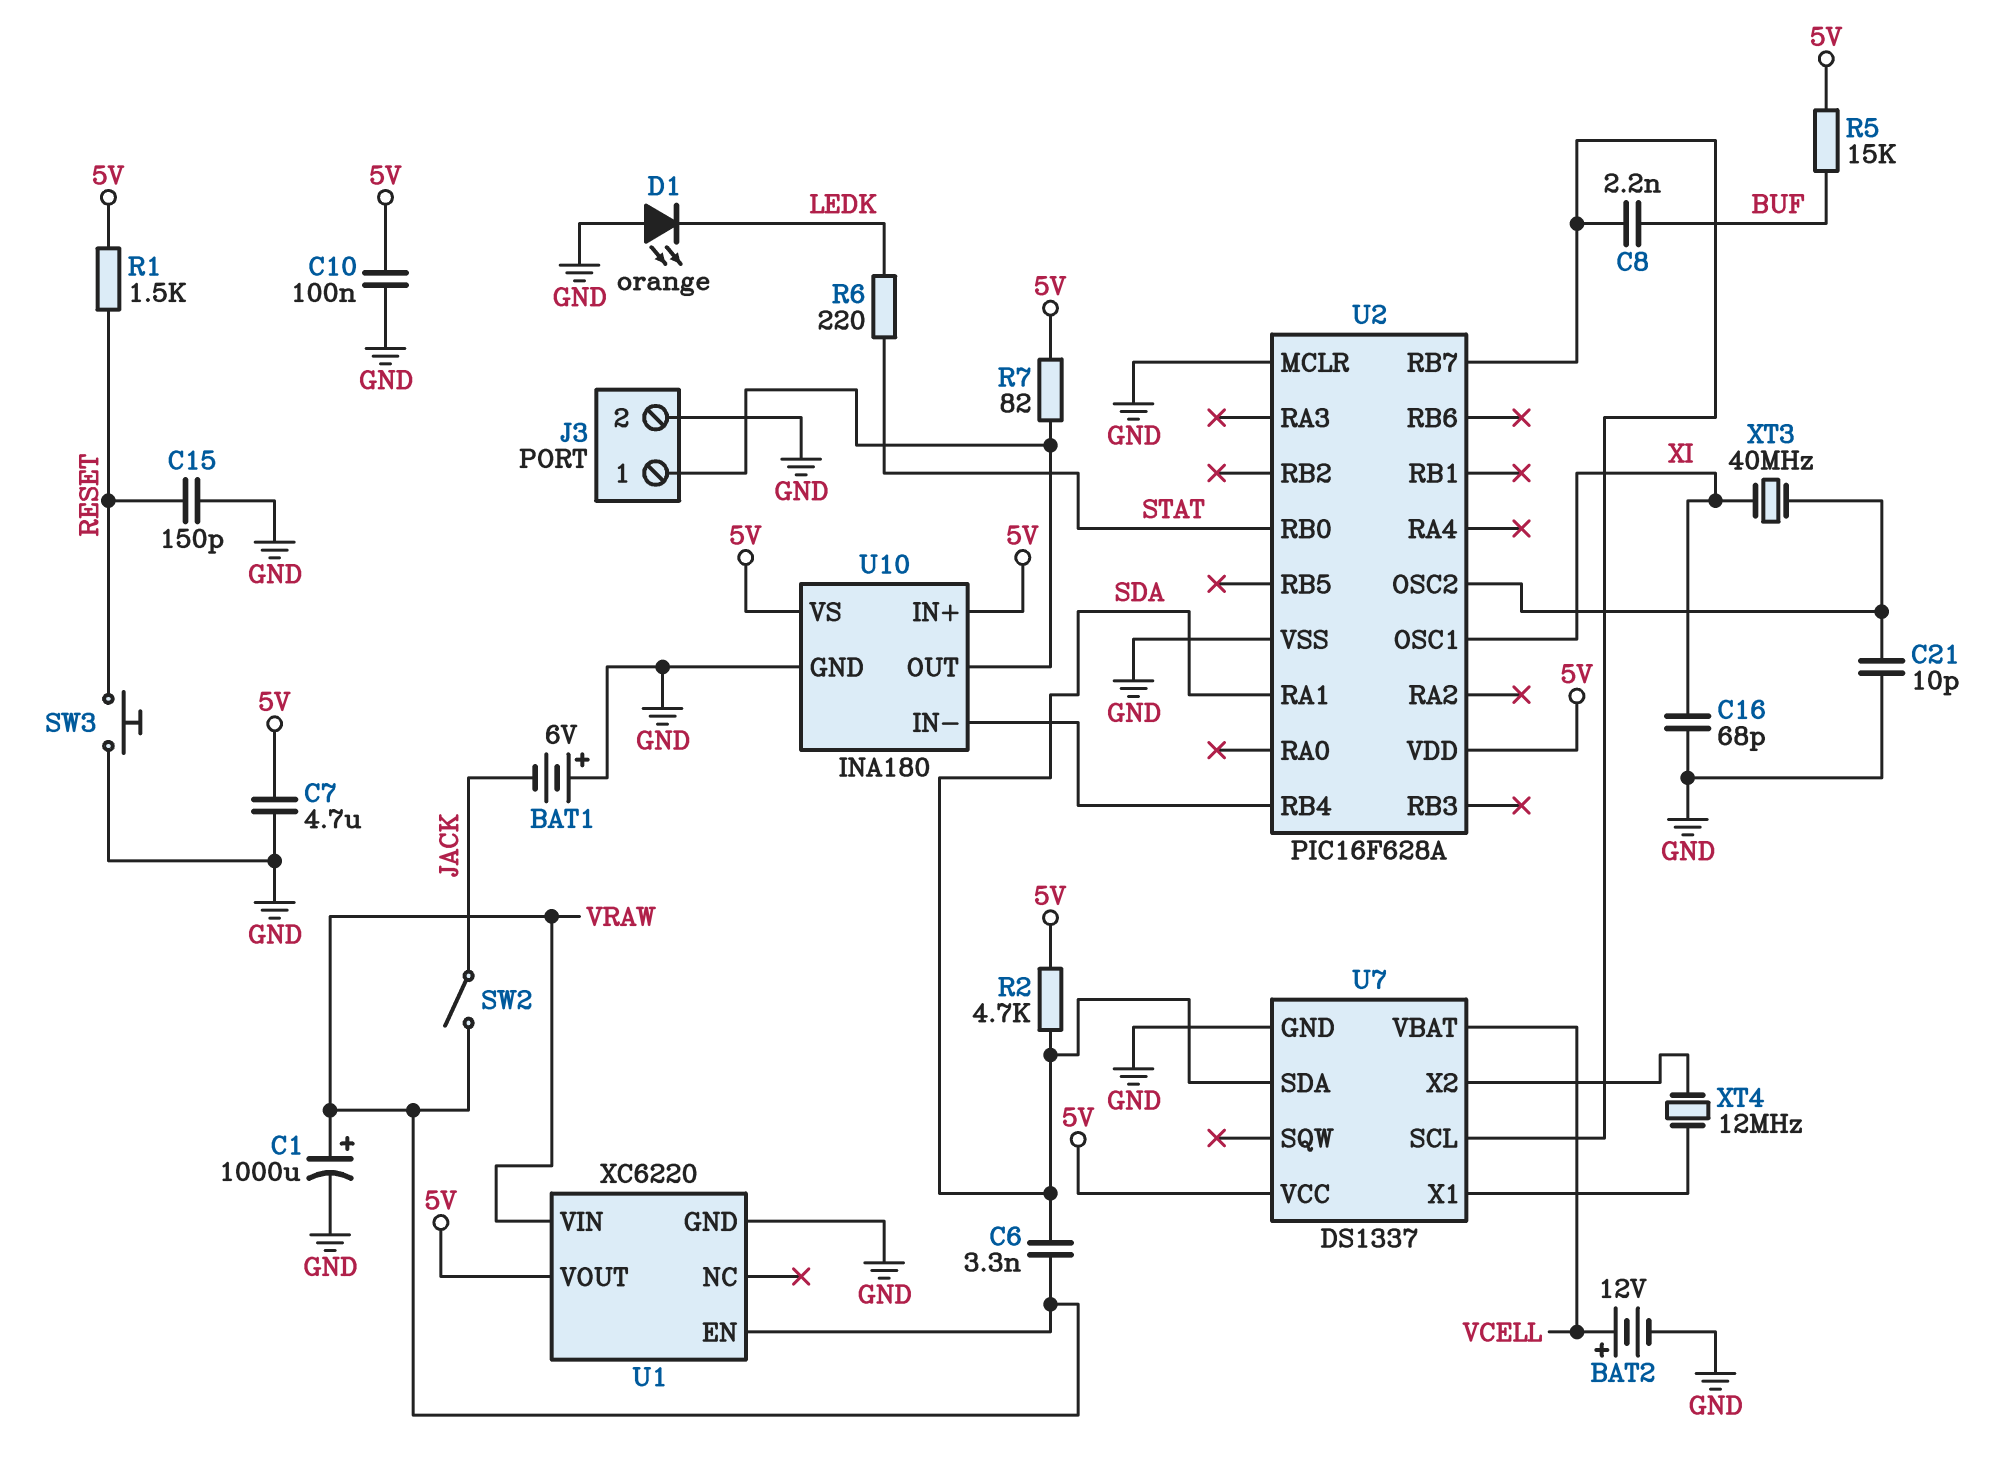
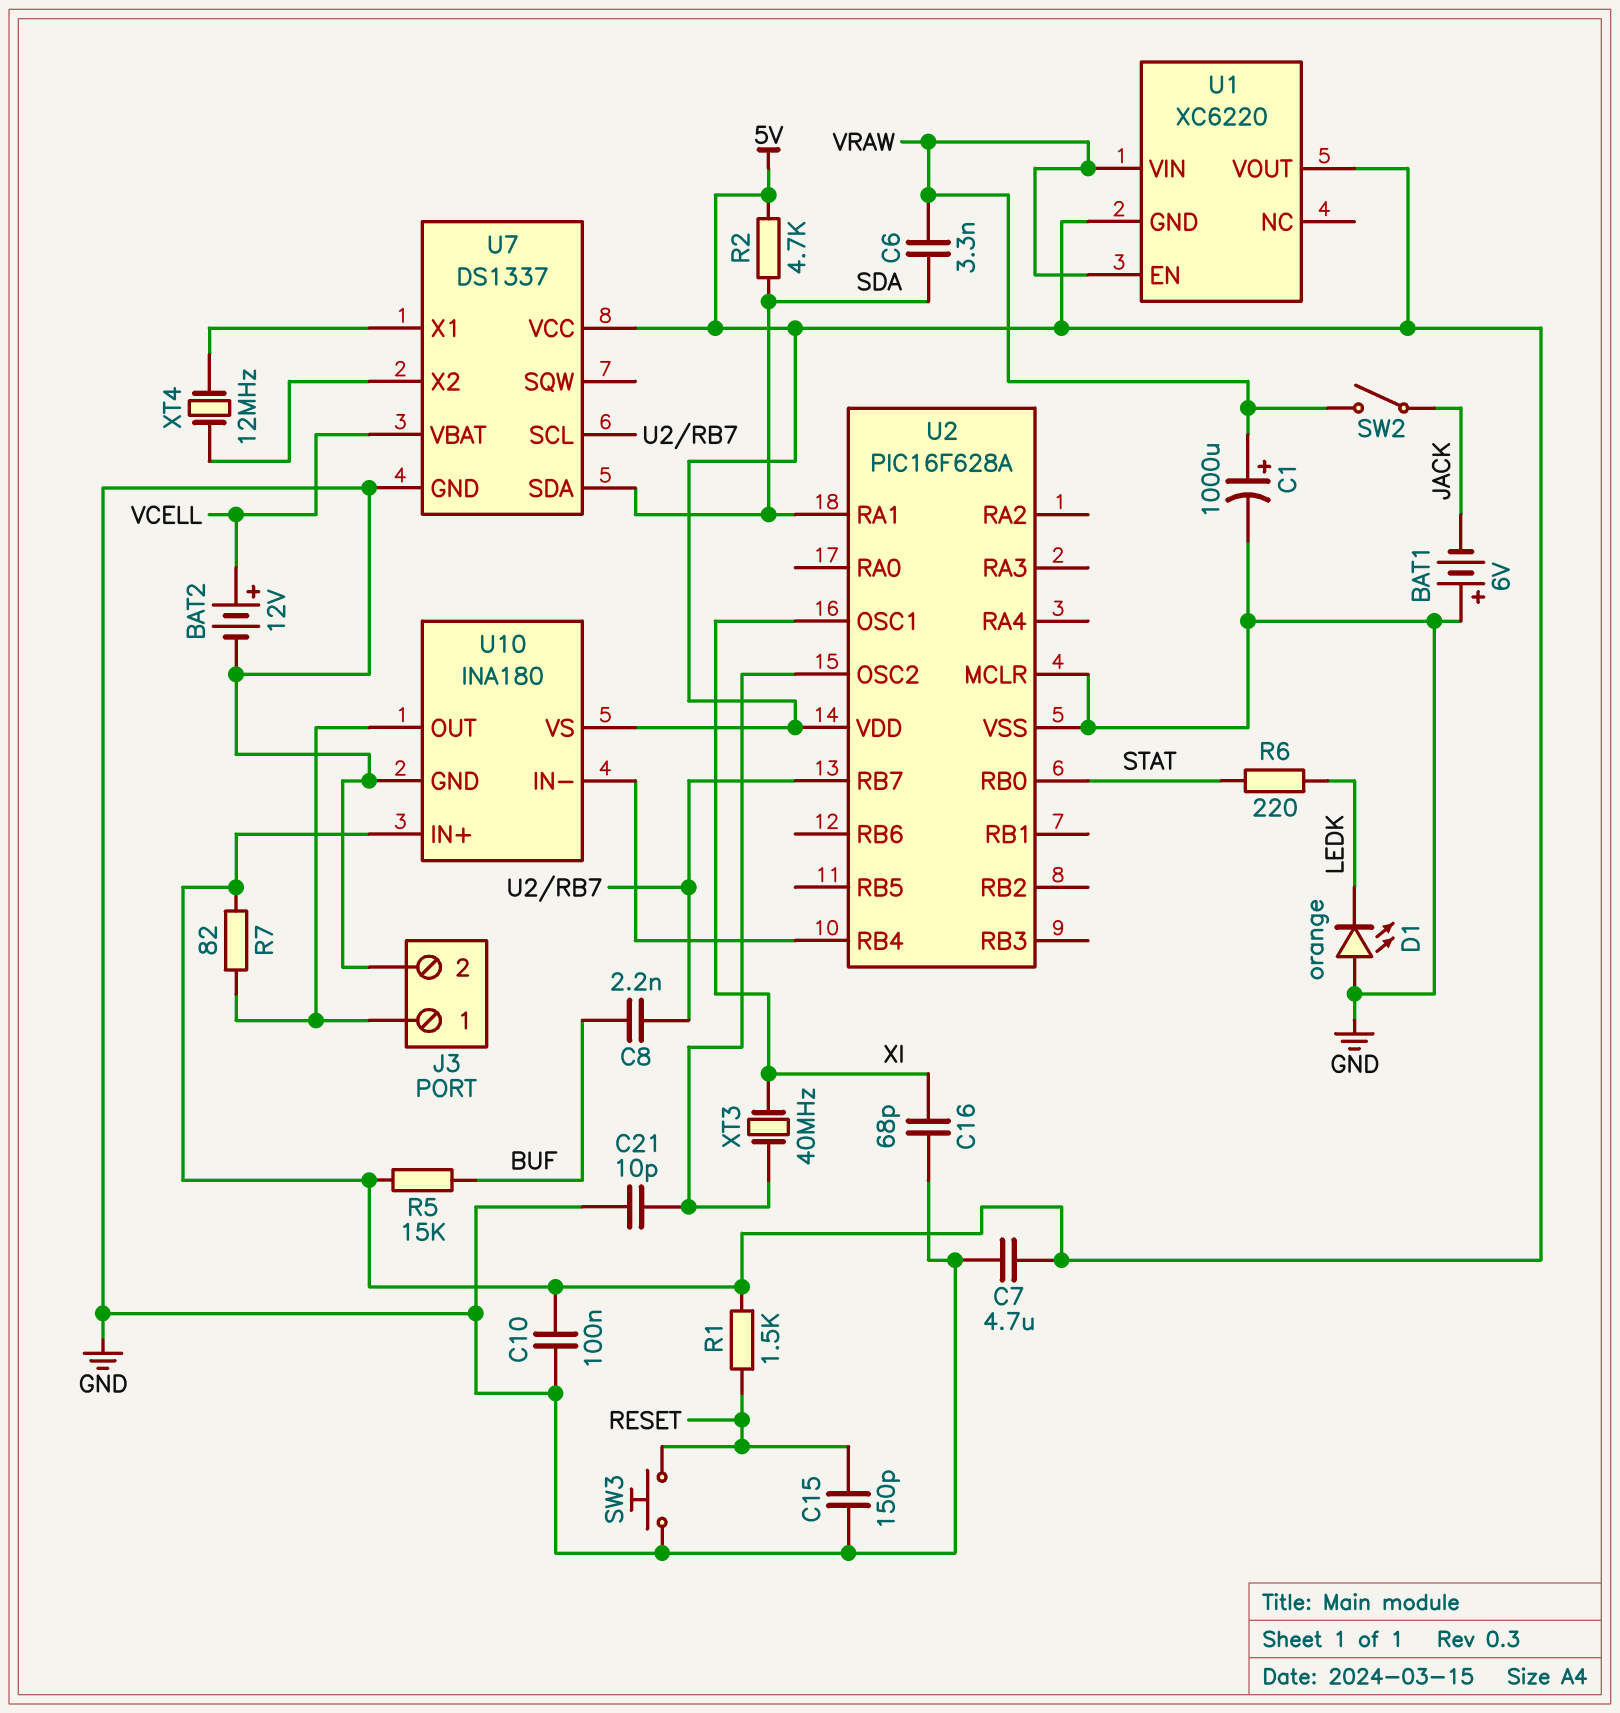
U1 pin GND: GND -> 5V

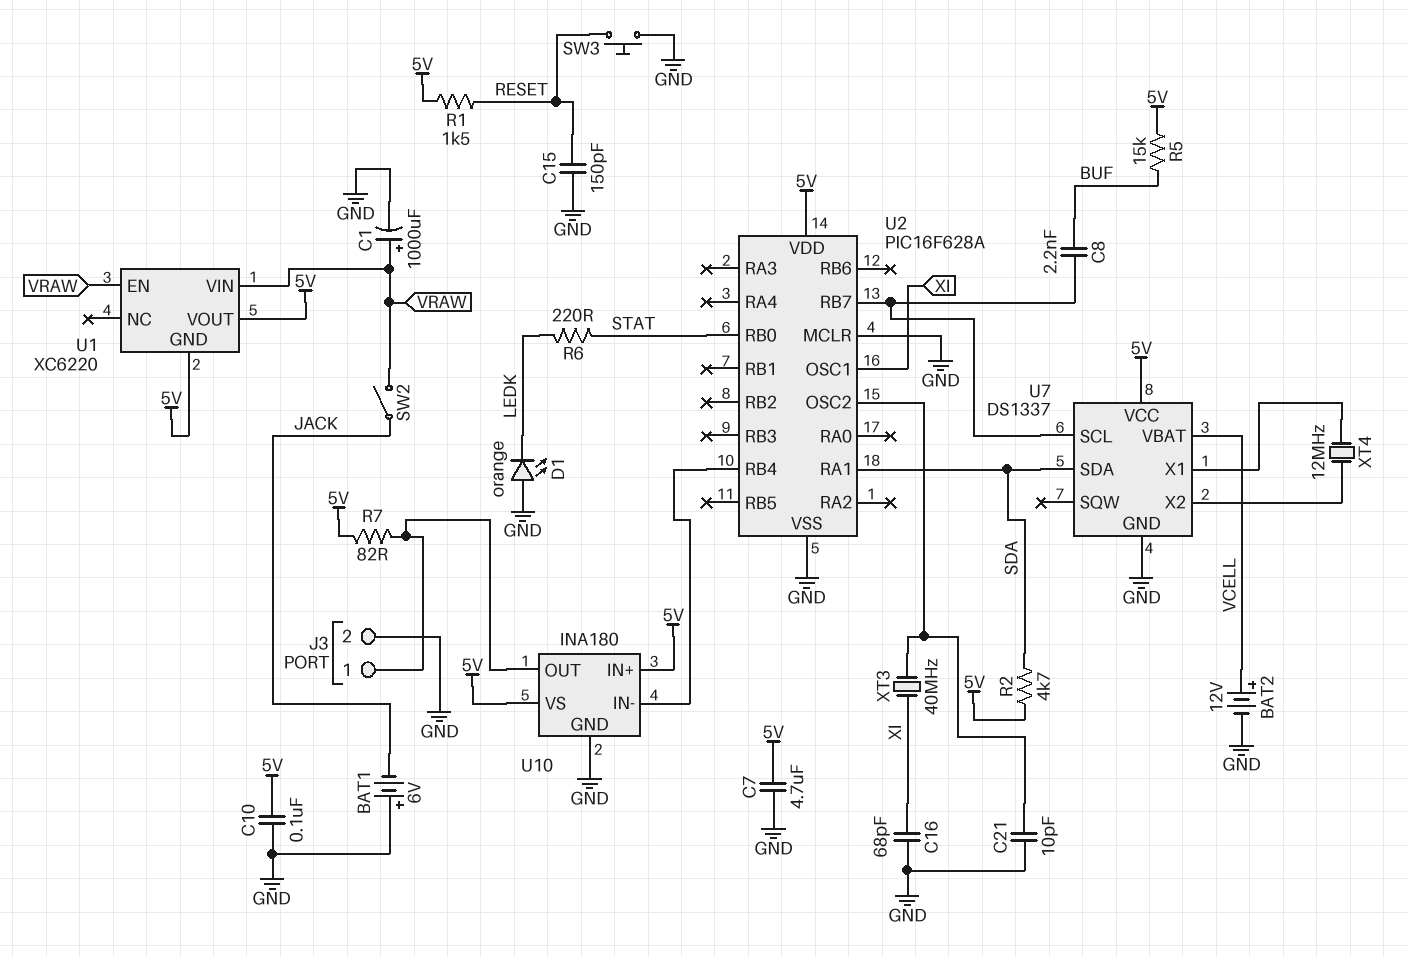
C6: 3.3nF (SDA, VRAW) -> none

